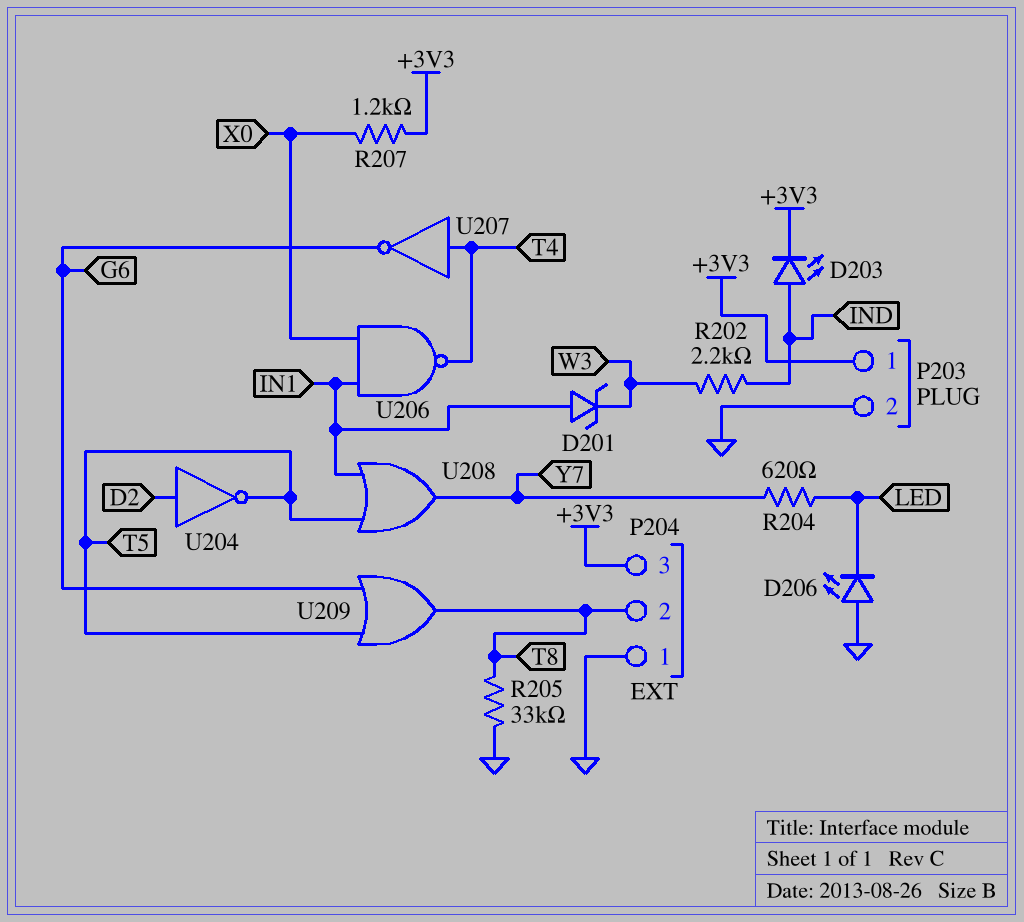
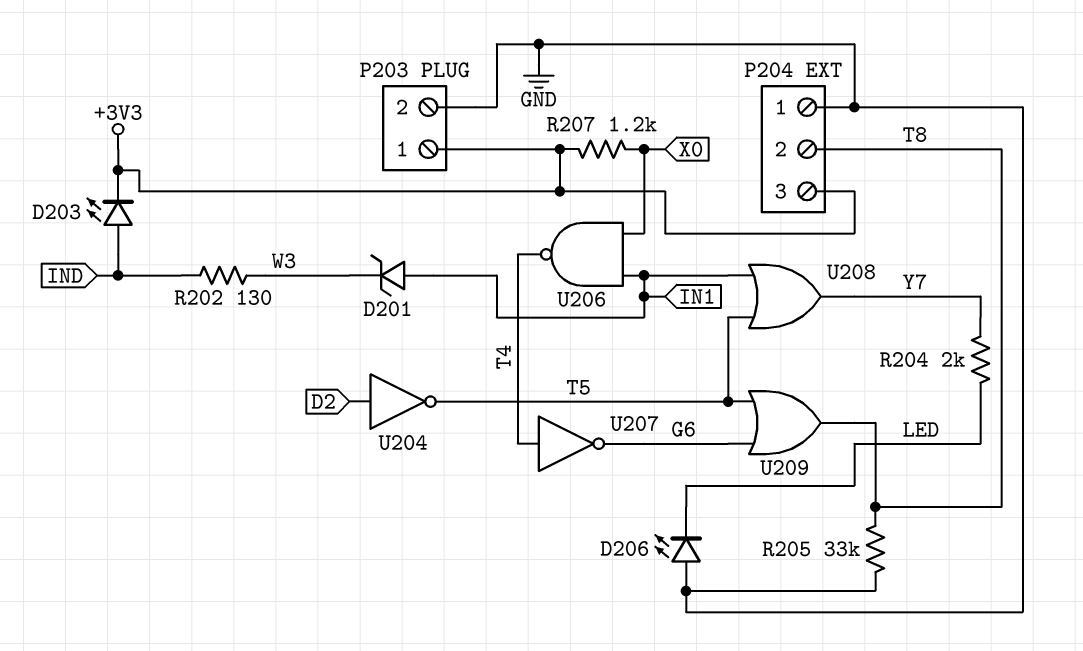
R202: 2.2k (IND, W3) -> 130 (IND, W3)
R204: 620 (LED, Y7) -> 2k (LED, Y7)

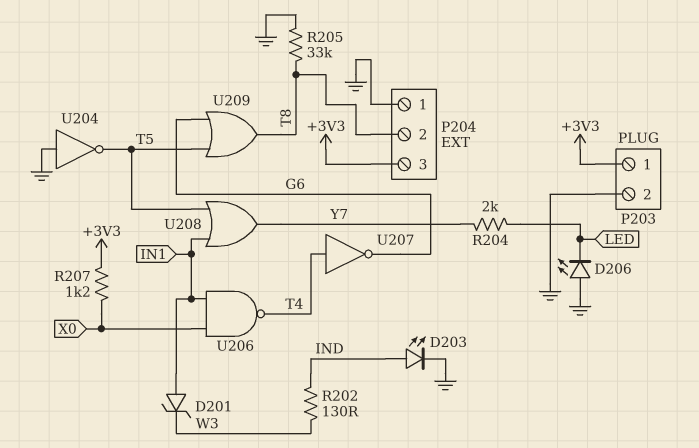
D203: LED (A IND, K +3V3) -> LED (A IND, K GND)
U204: NOT (in D2, out T5) -> NOT (in GND, out T5)

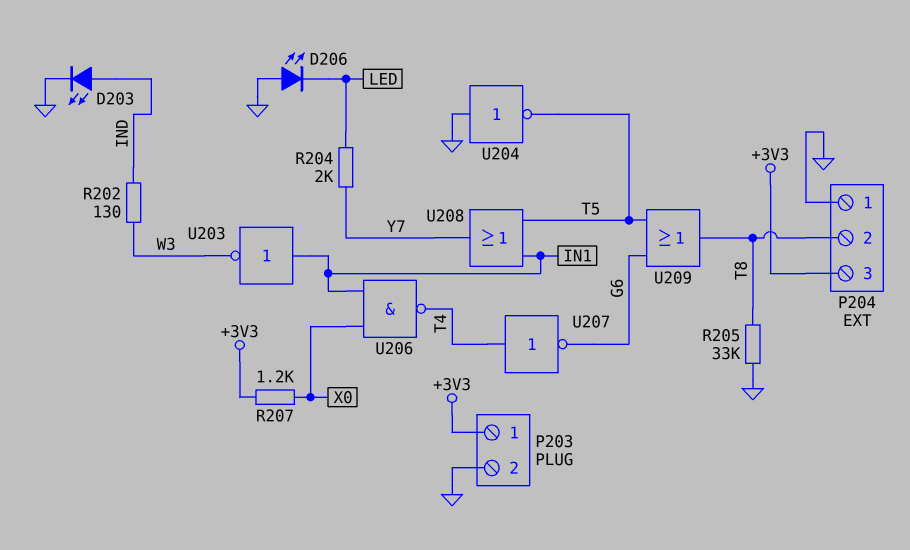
D201: zener (A IN1, K W3) -> none
U203: none -> NOT (in IN1, out W3)

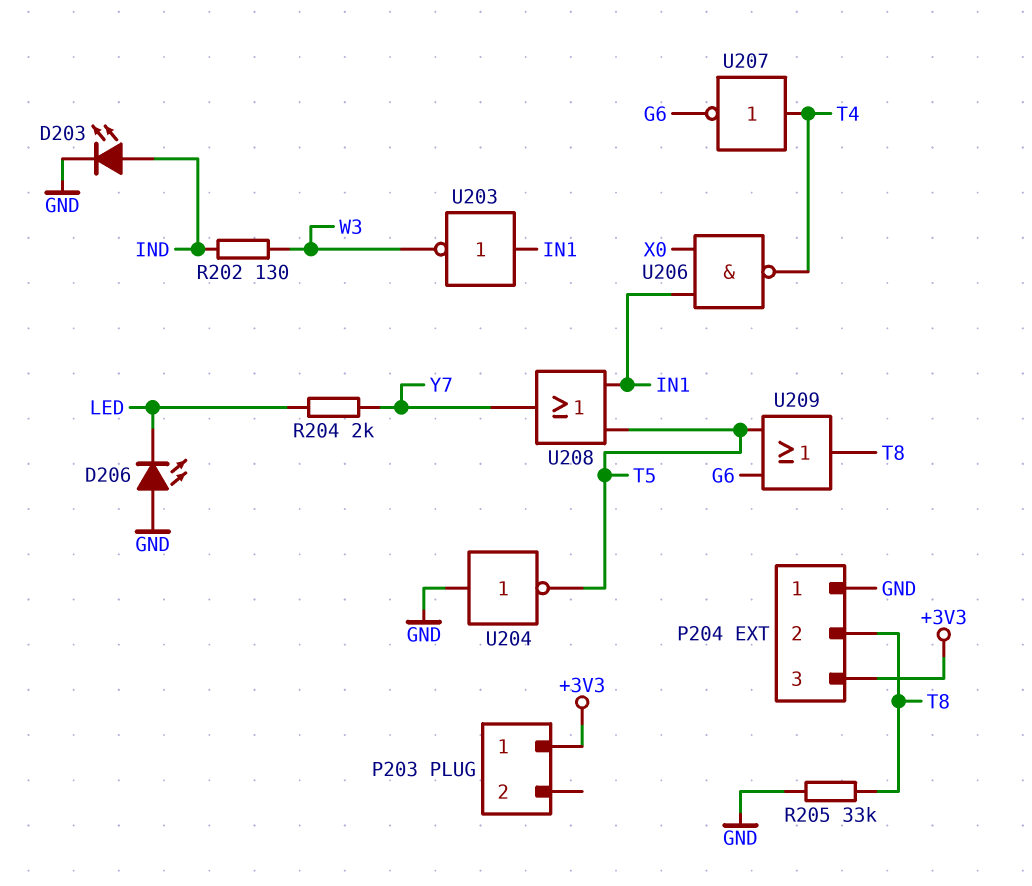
P203 pin 2: GND -> none
R207: 1.2k (+3V3, X0) -> none

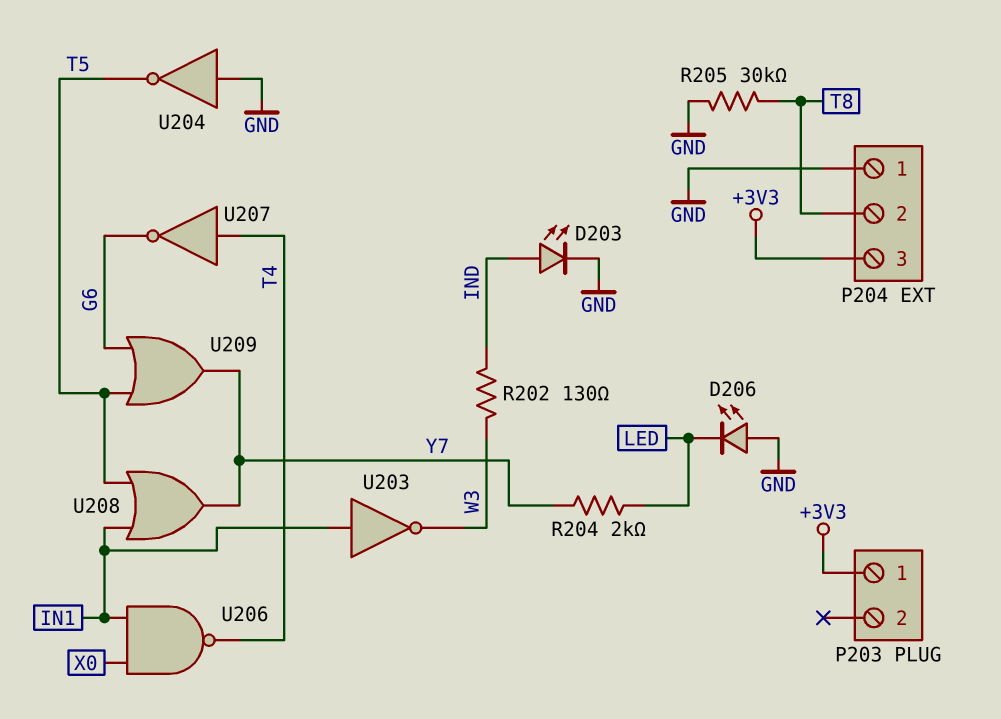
R205: 33k (GND, T8) -> 30k (GND, T8)
U209: OR (in G6, in T5, out T8) -> OR (in G6, in T5, out Y7)

